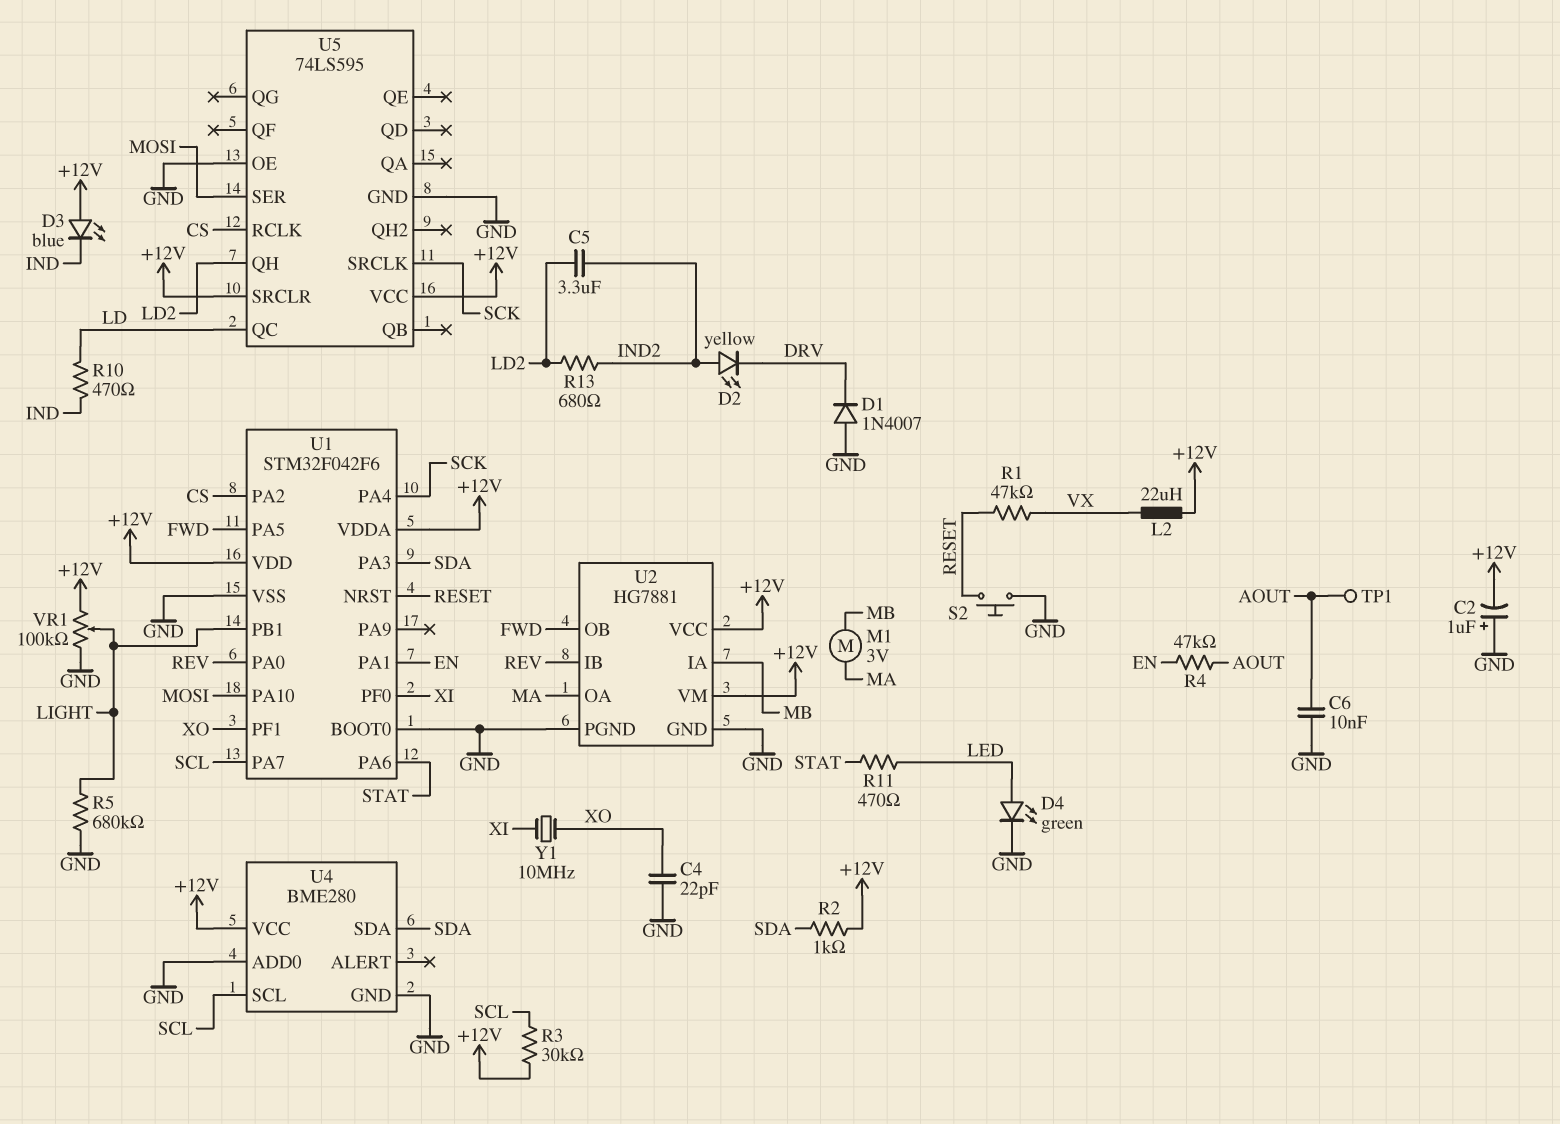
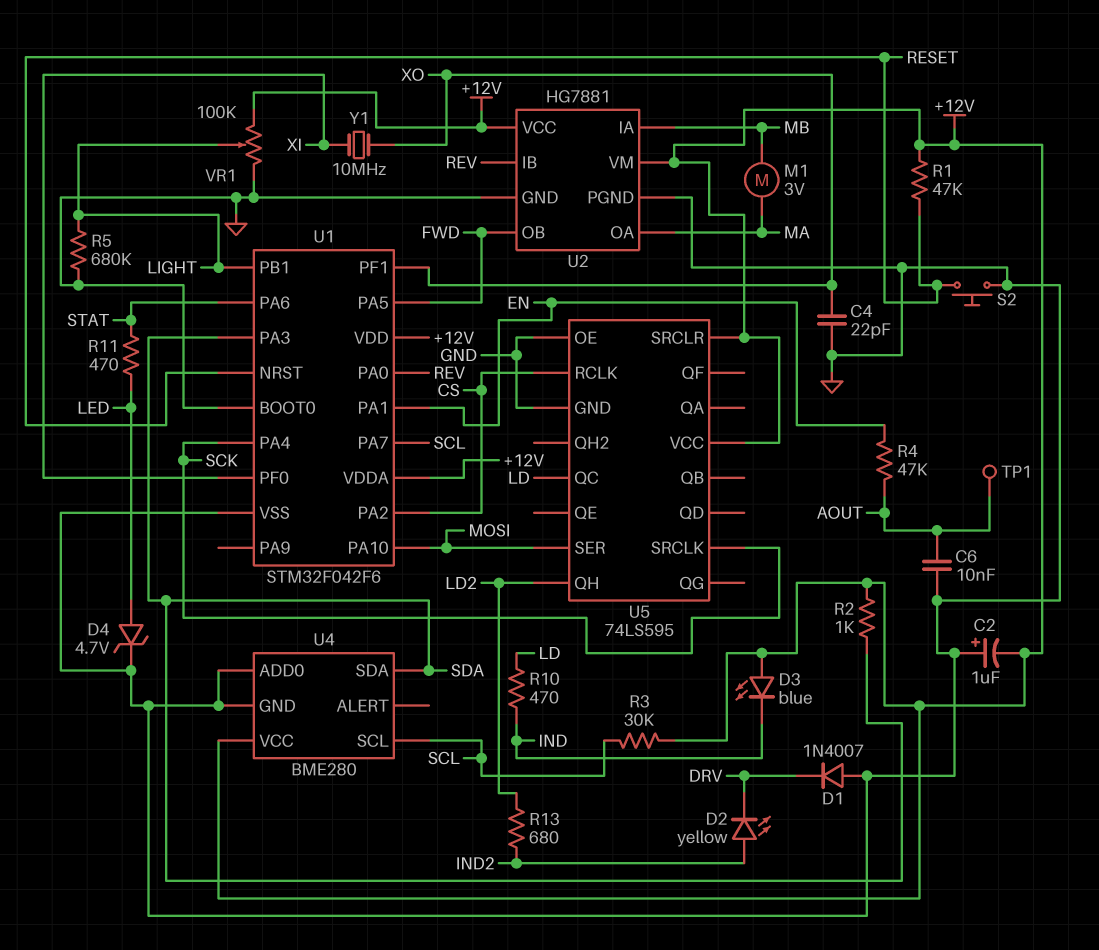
C5: 3.3uF (IND2, LD2) -> none
D4: LED green (A LED, K GND) -> zener 4.7V (A LED, K GND)
L2: 22uH (+12V, VX) -> none
R1: 47k (RESET, VX) -> 47k (+12V, RESET)

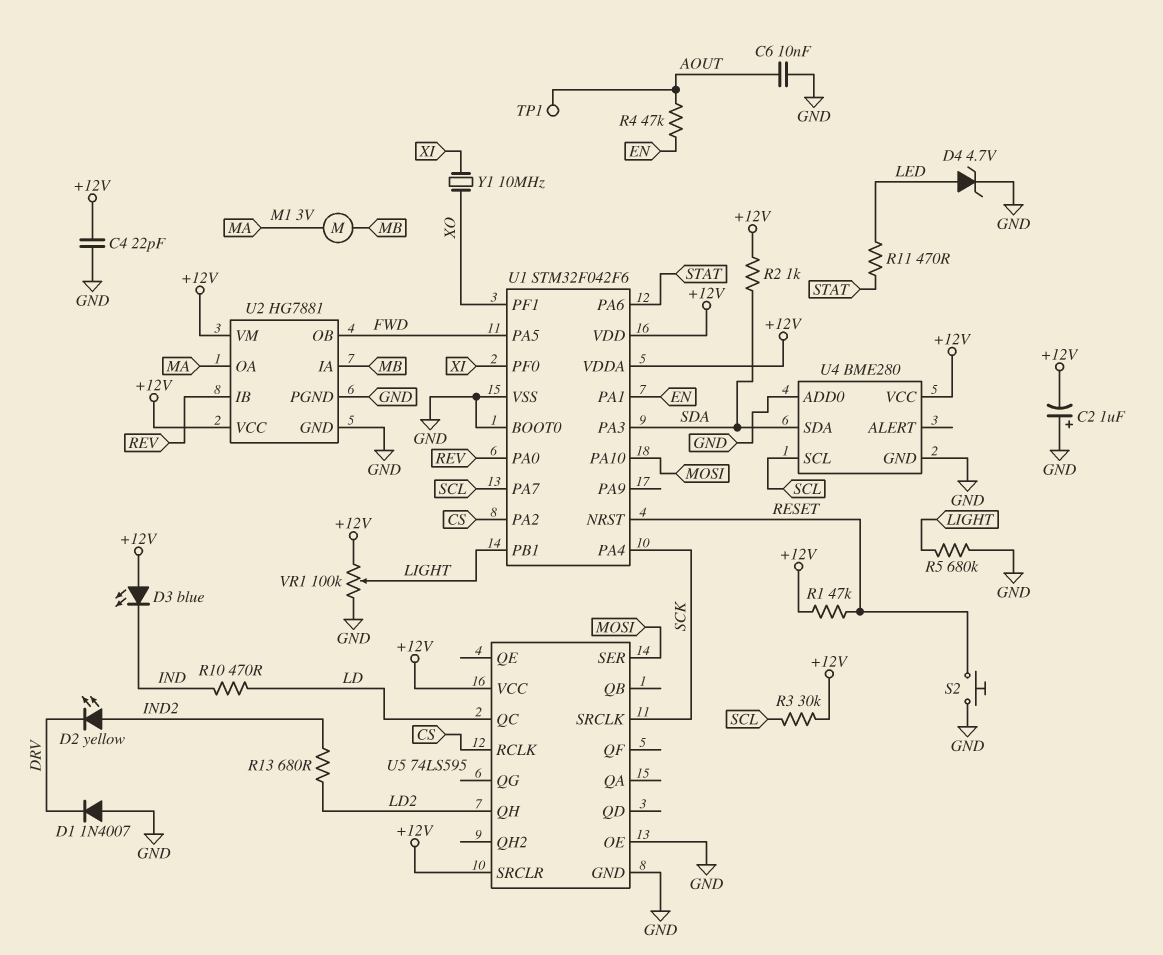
C4: 22pF (GND, XO) -> 22pF (+12V, GND)

